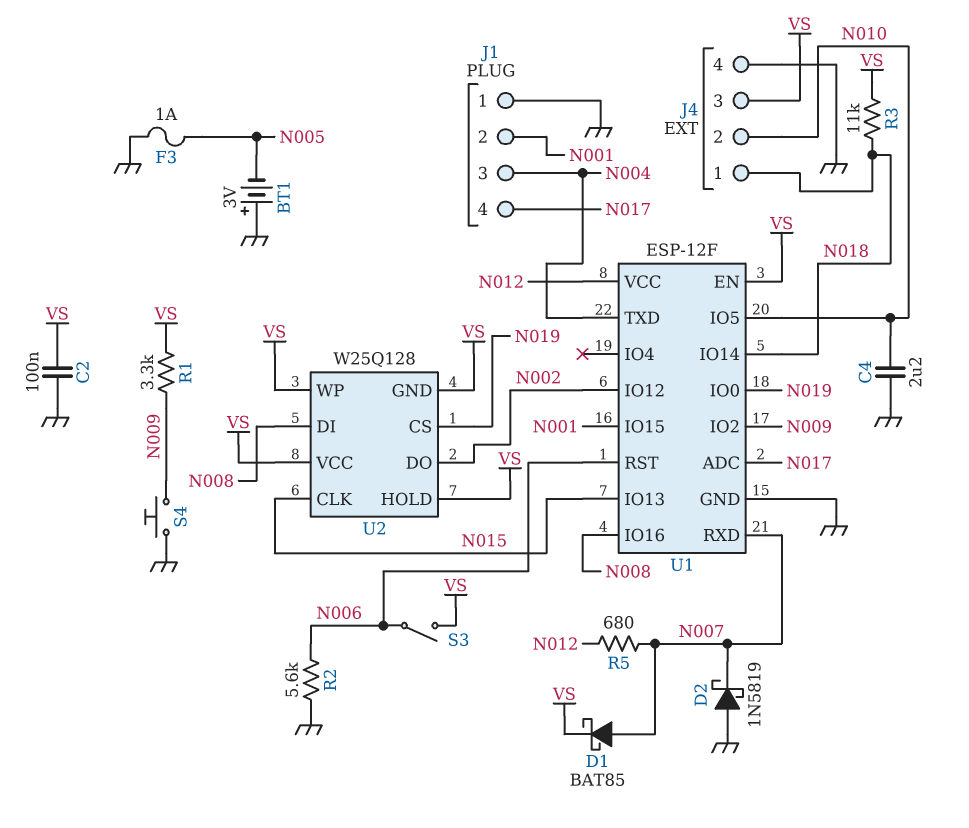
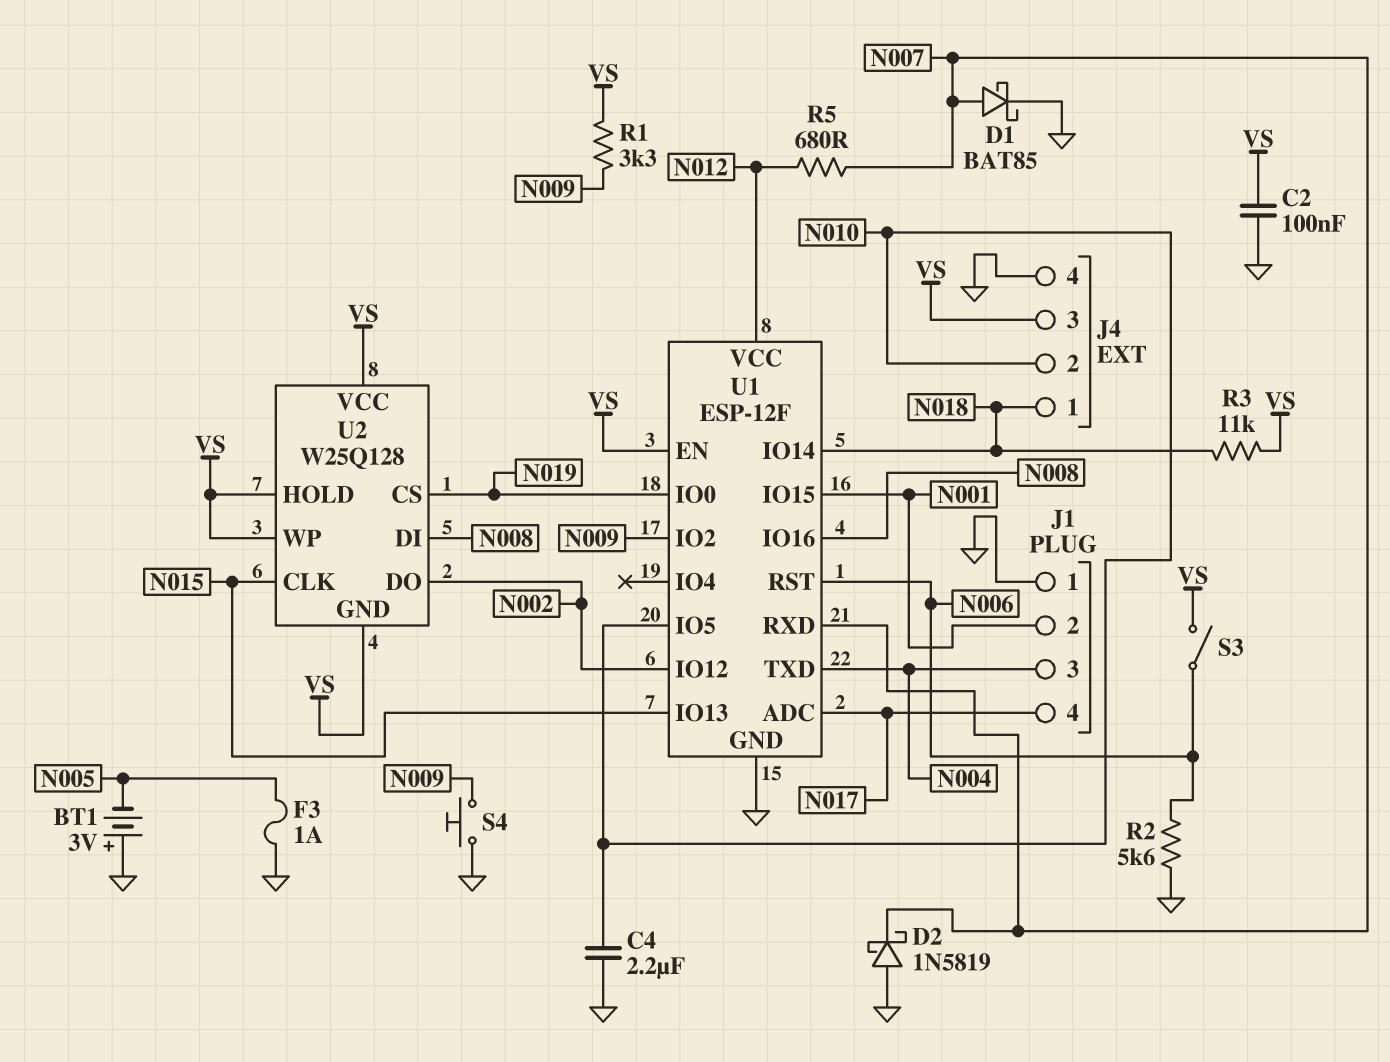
D1: schottky BAT85 (A N007, K VS) -> schottky BAT85 (A N007, K GND)

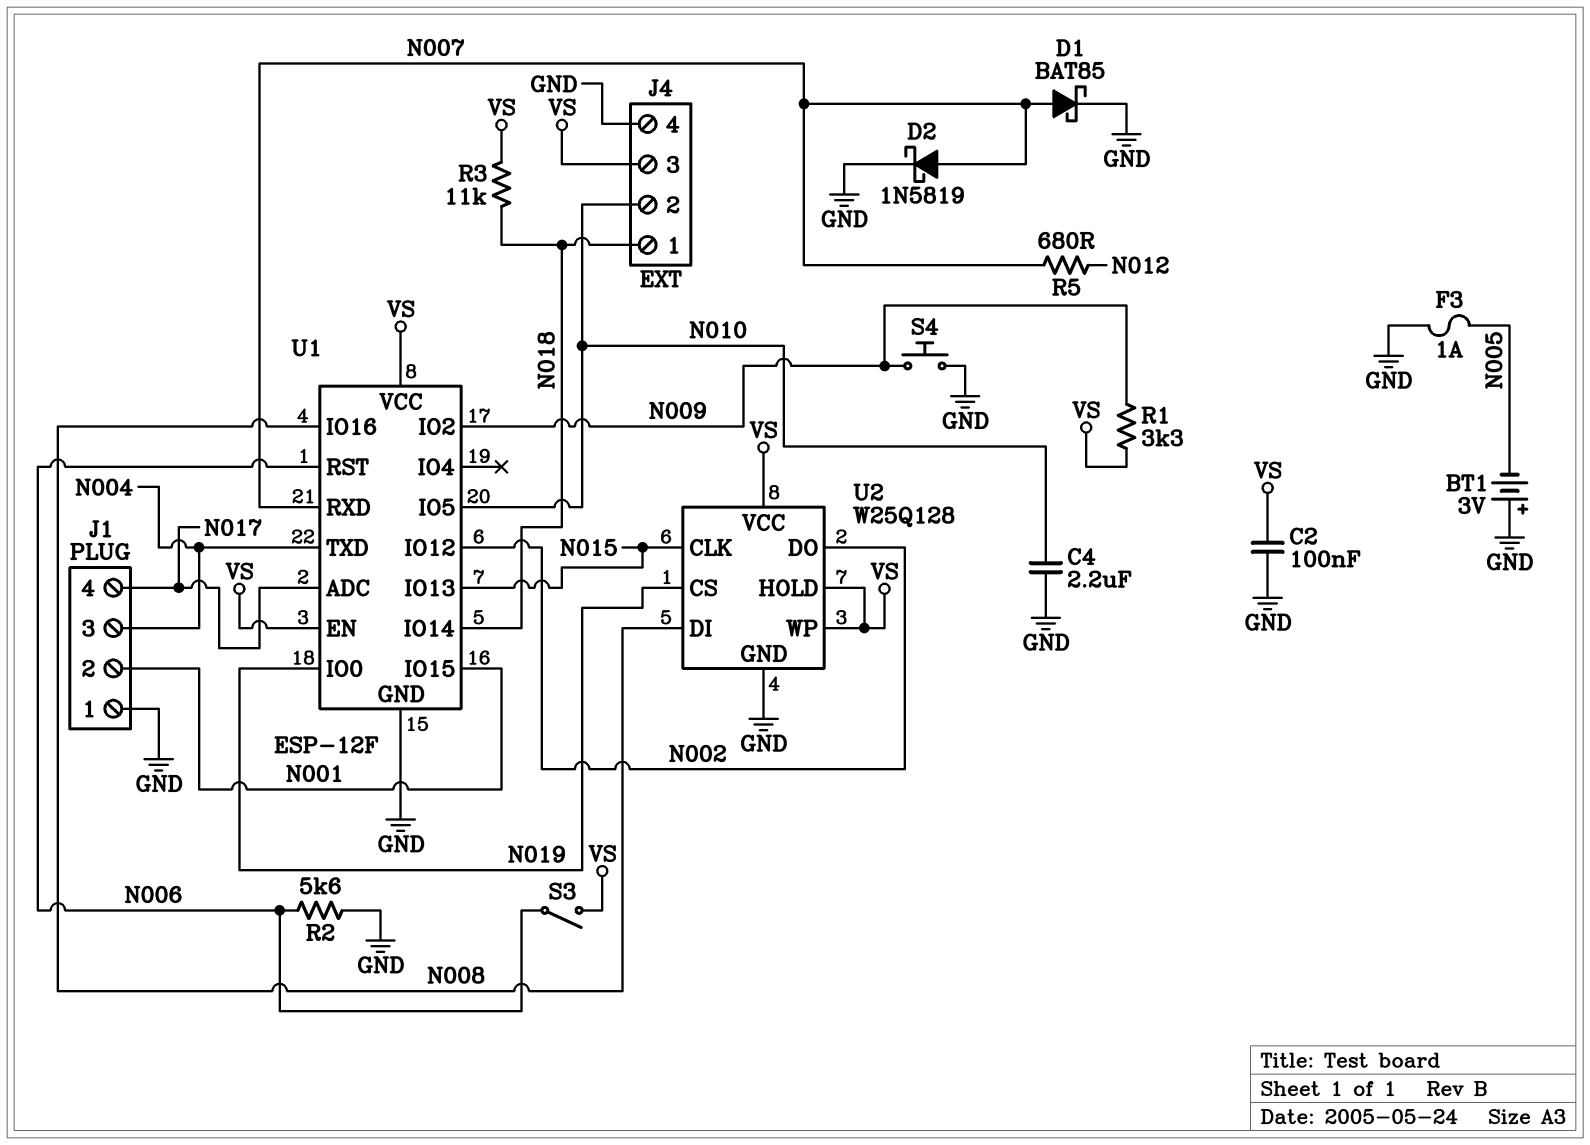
D2: schottky 1N5819 (A GND, K N007) -> schottky 1N5819 (A N007, K GND)
U1 pin VCC: N012 -> VS
U2 pin GND: VS -> GND

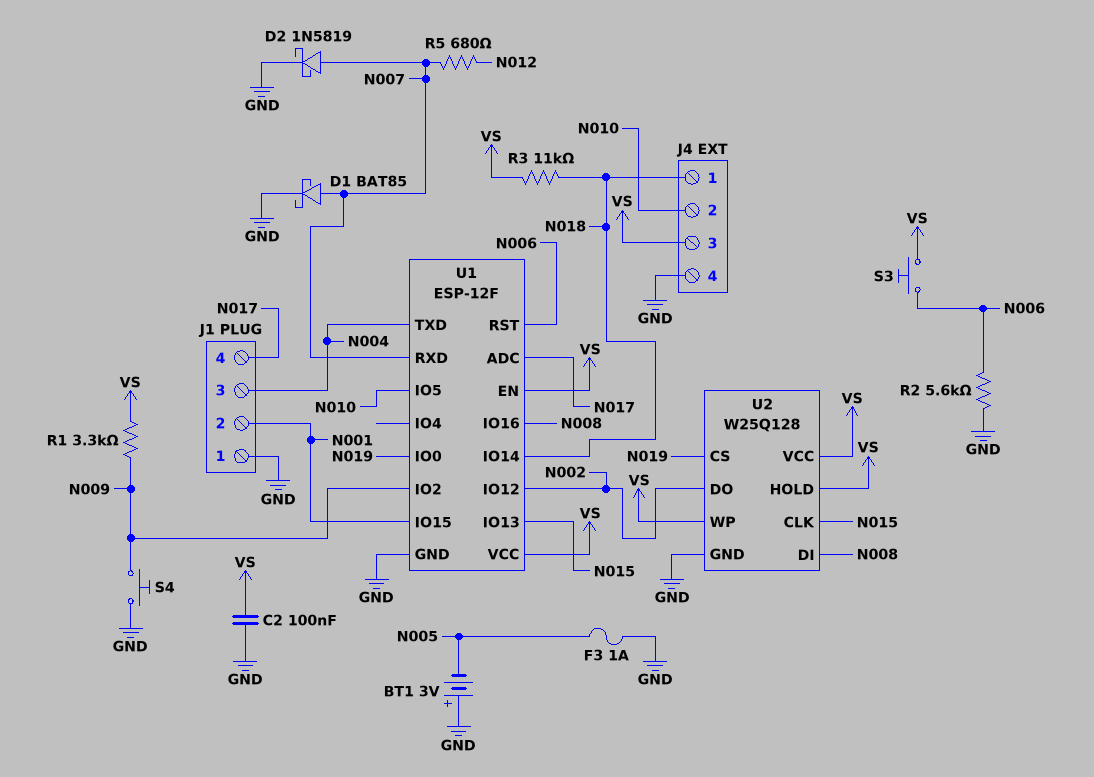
C4: 2.2uF (GND, N010) -> none
S3: switch (N006, VS) -> button (N006, VS)

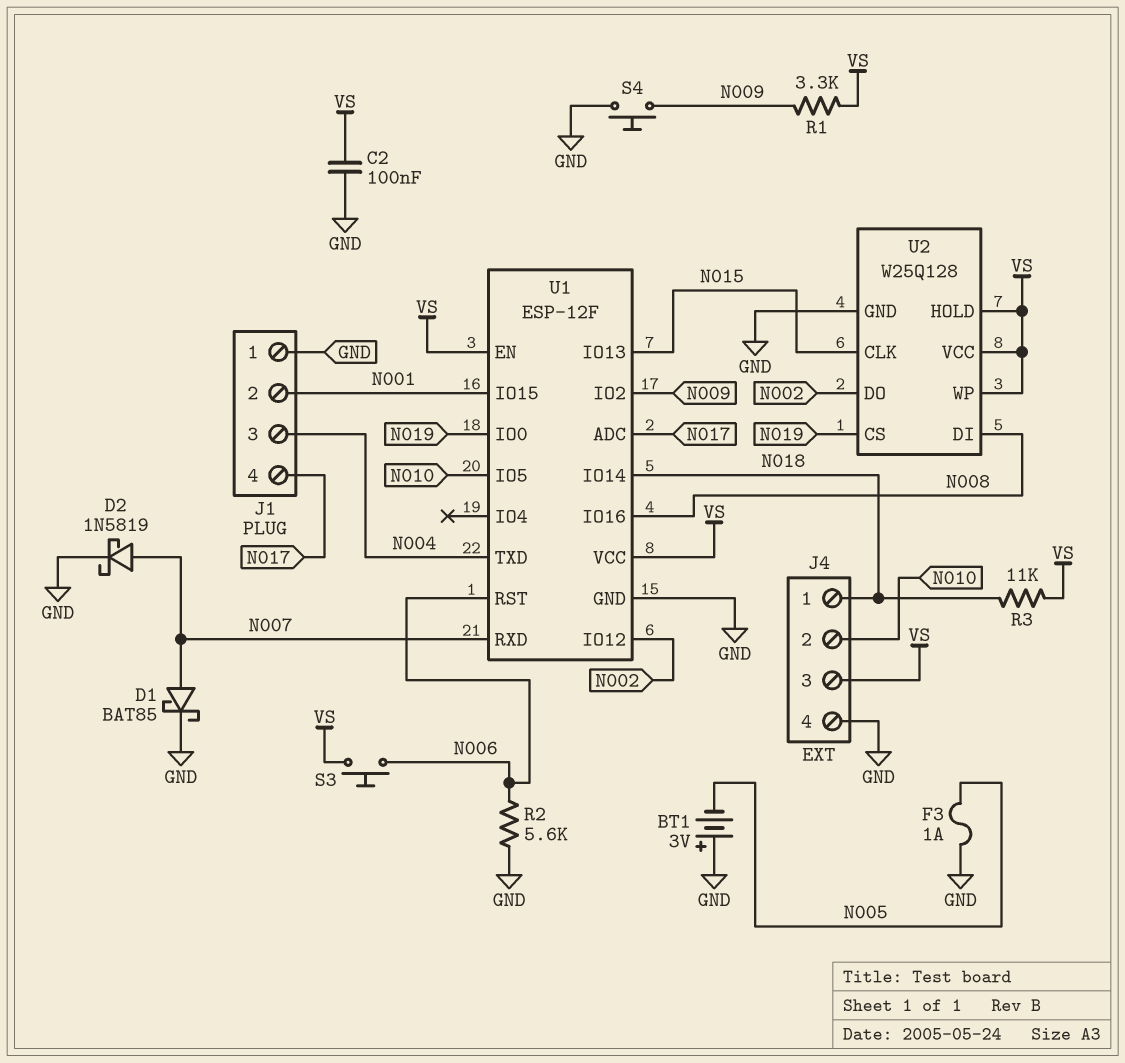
R5: 680 (N007, N012) -> none

